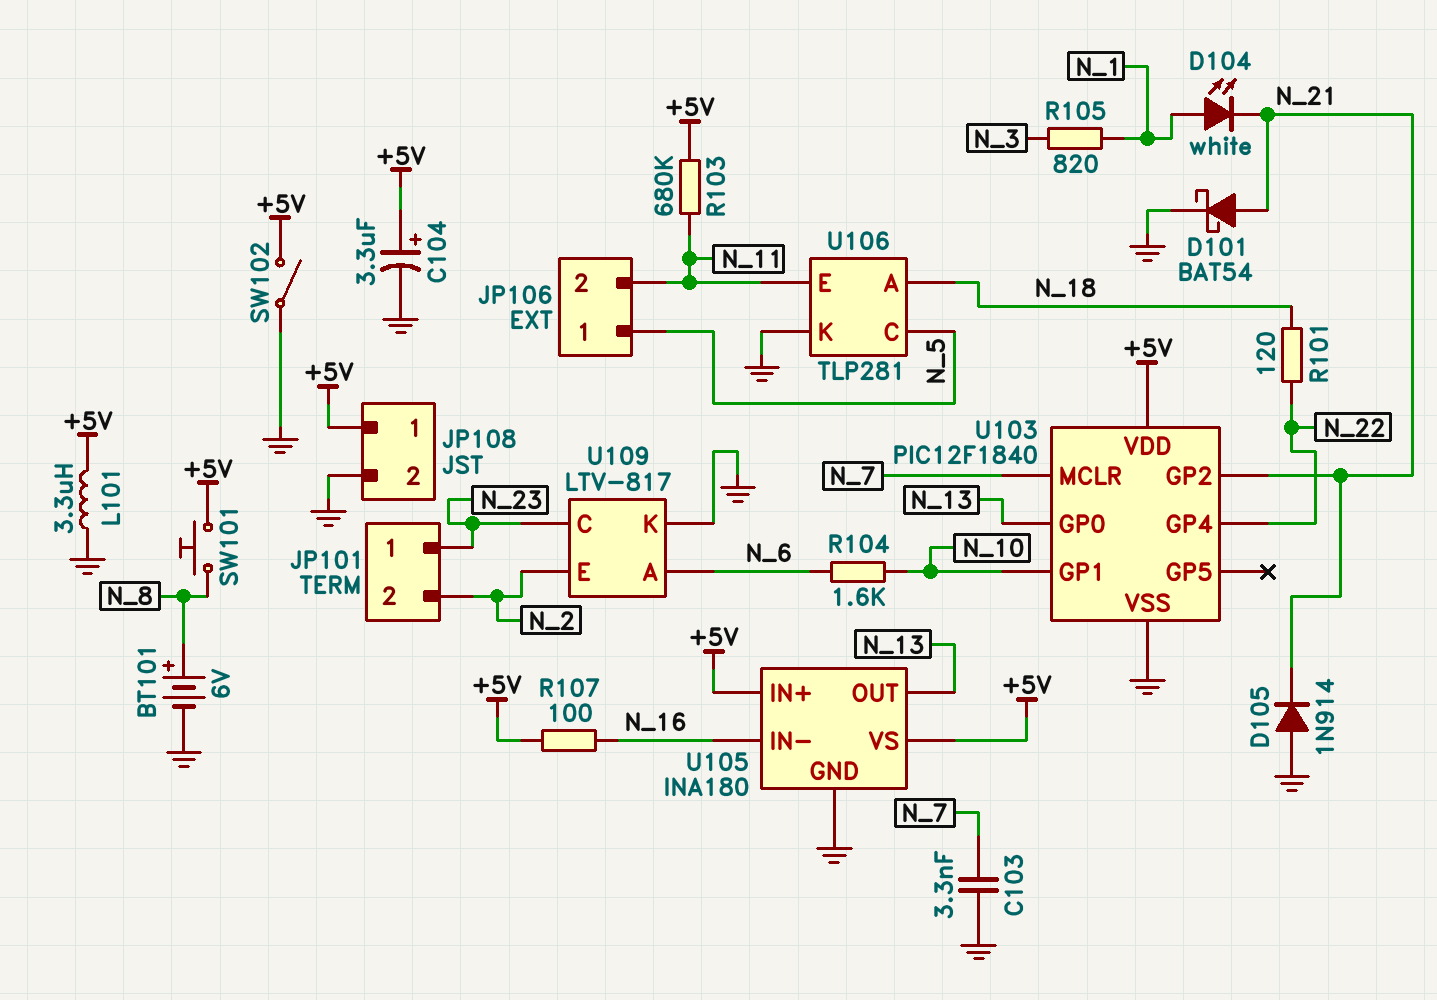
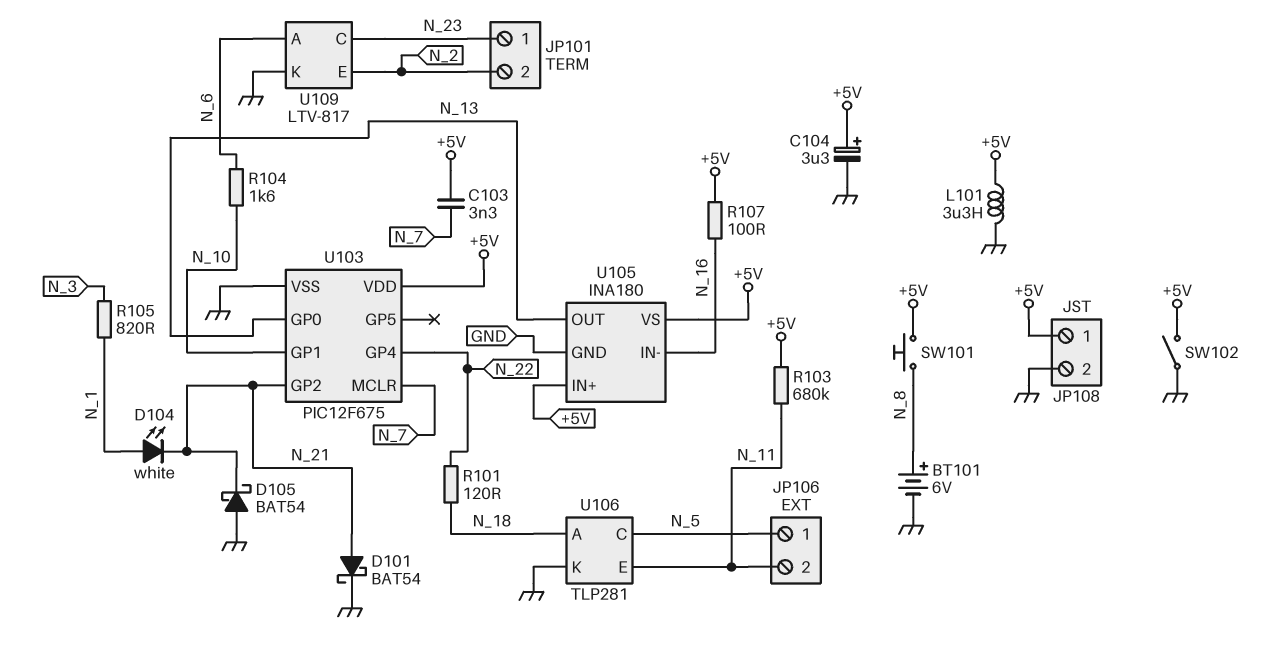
C103: 3.3nF (GND, N_7) -> 3.3nF (+5V, N_7)
D105: diode 1N914 (A GND, K N_21) -> schottky BAT54 (A GND, K N_21)
U103: PIC12F1840 -> PIC12F675

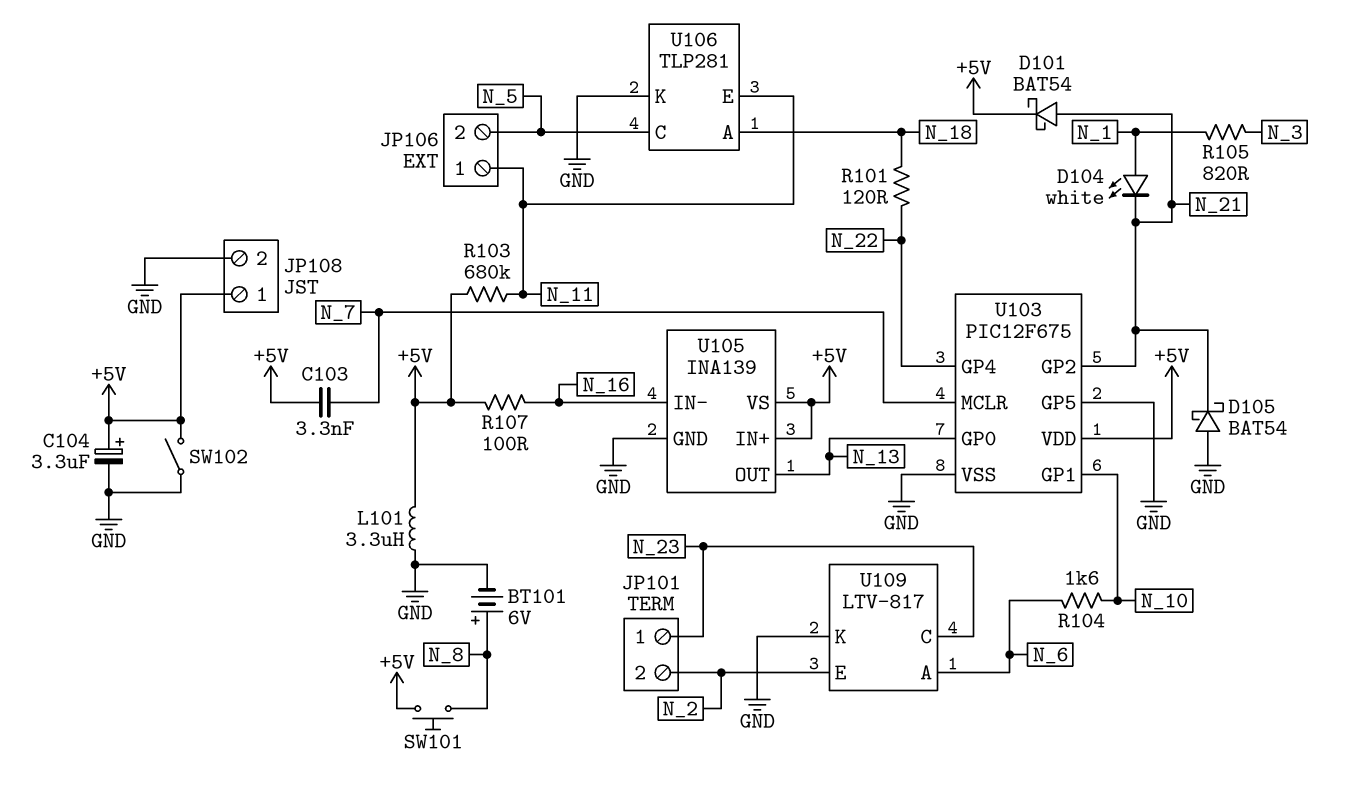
D101: schottky BAT54 (A N_21, K GND) -> schottky BAT54 (A N_21, K +5V)
JP106 pin 1: N_5 -> N_11
JP106 pin 2: N_11 -> N_5
U103 pin GP5: none -> GND
U105: INA180 -> INA139

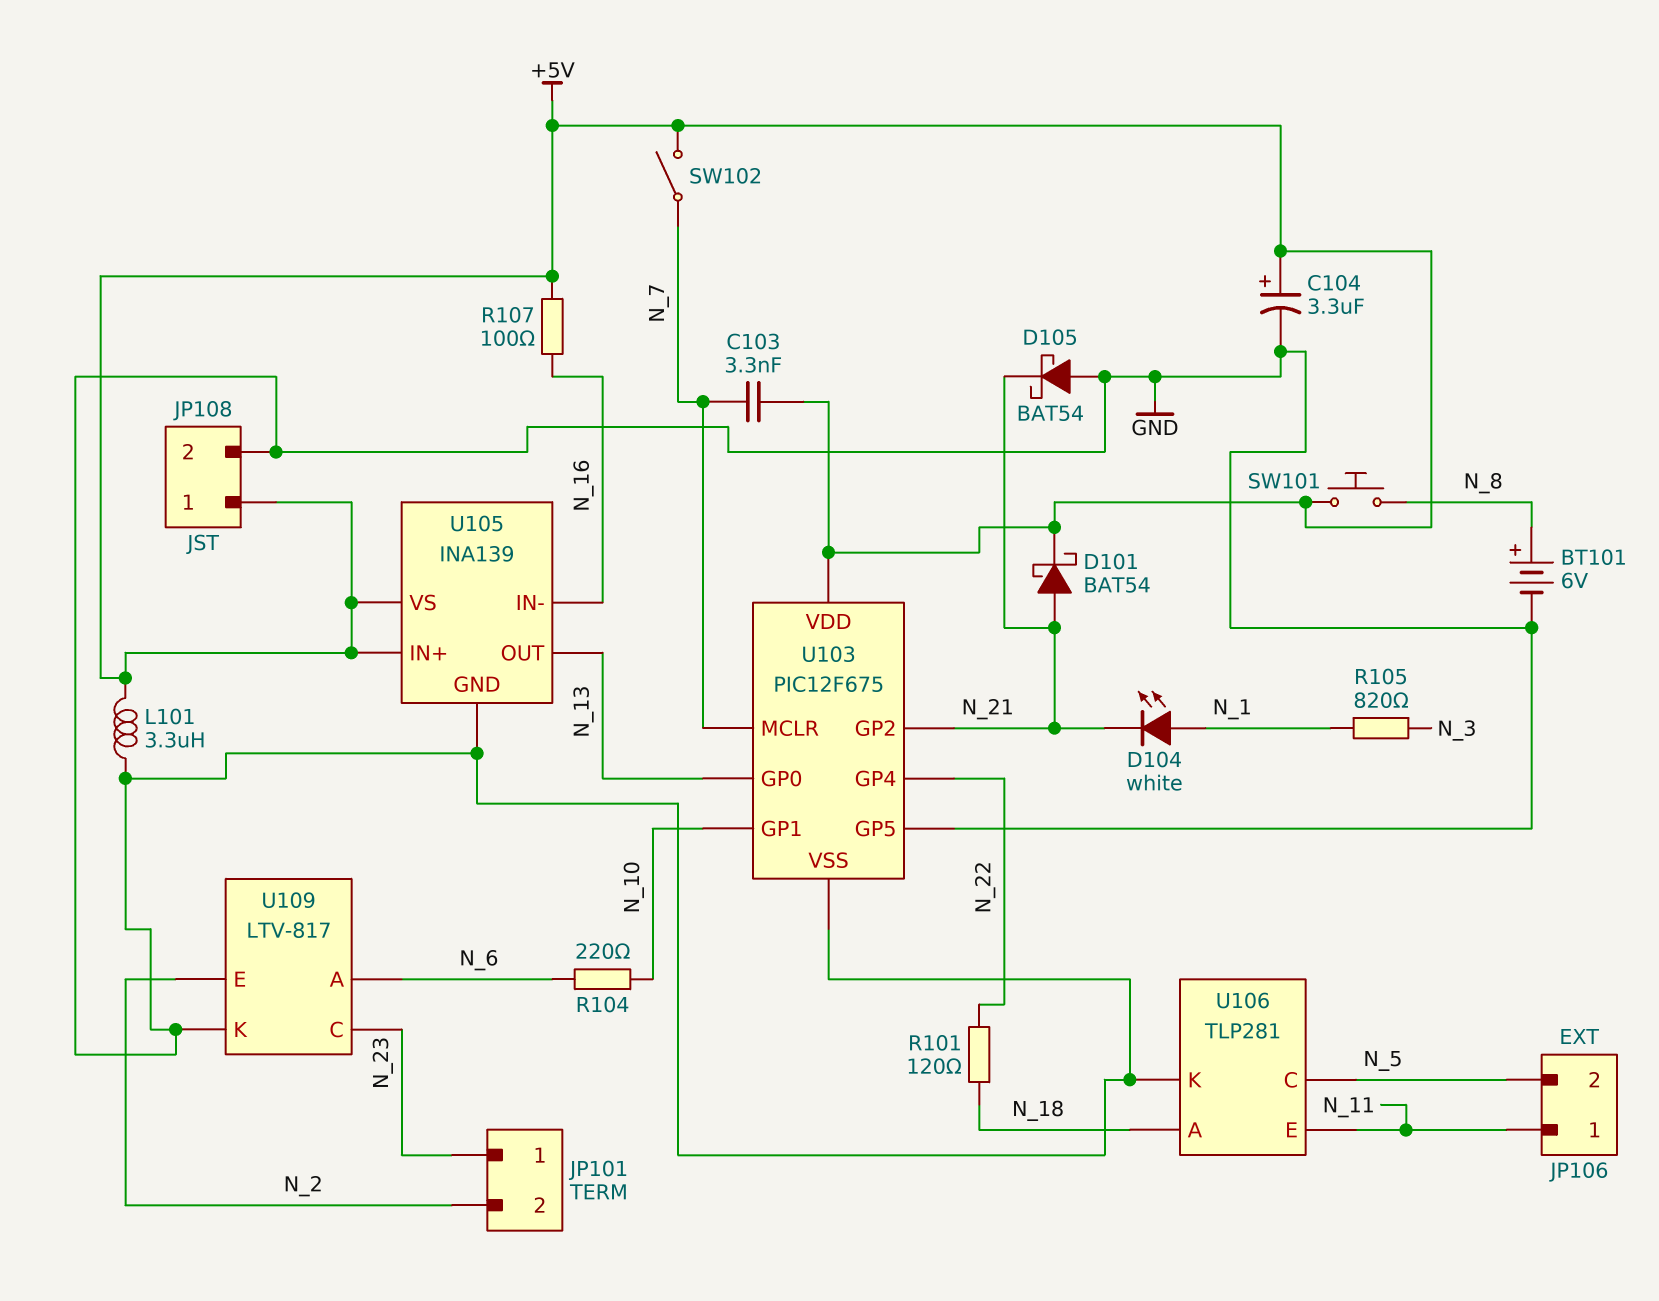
R103: 680k (+5V, N_11) -> none
R104: 1.6k (N_6, N_10) -> 220 (N_6, N_10)
SW102: switch (+5V, GND) -> switch (+5V, N_7)

